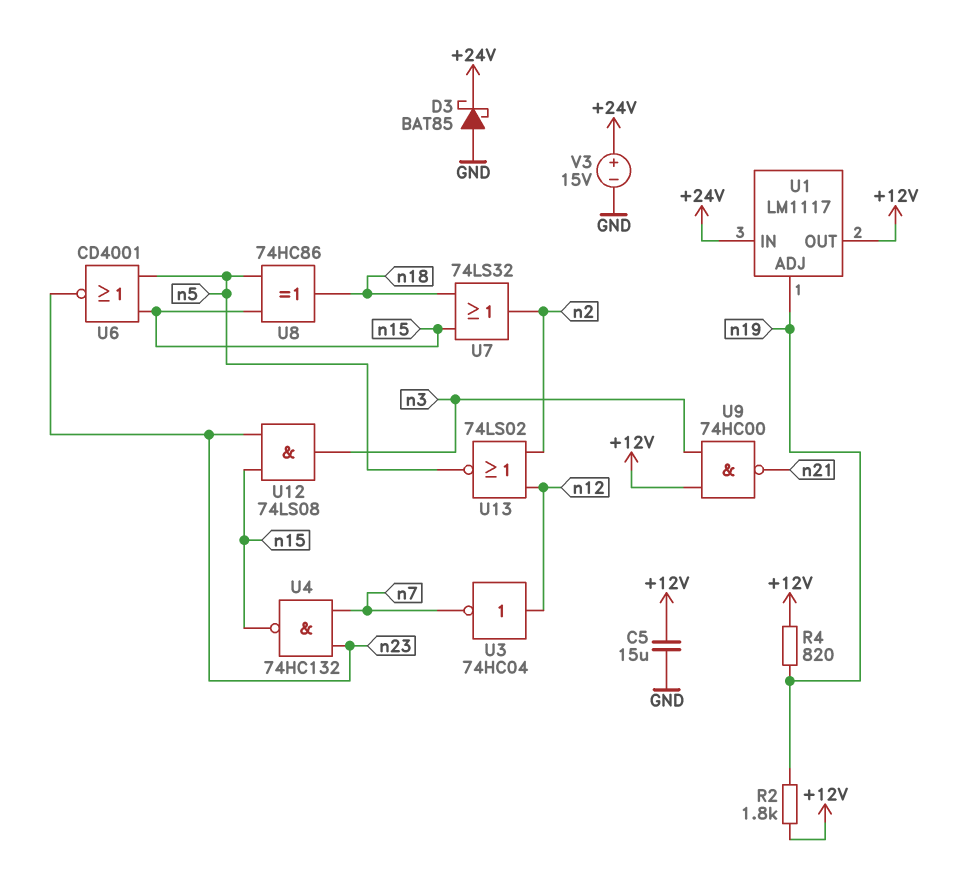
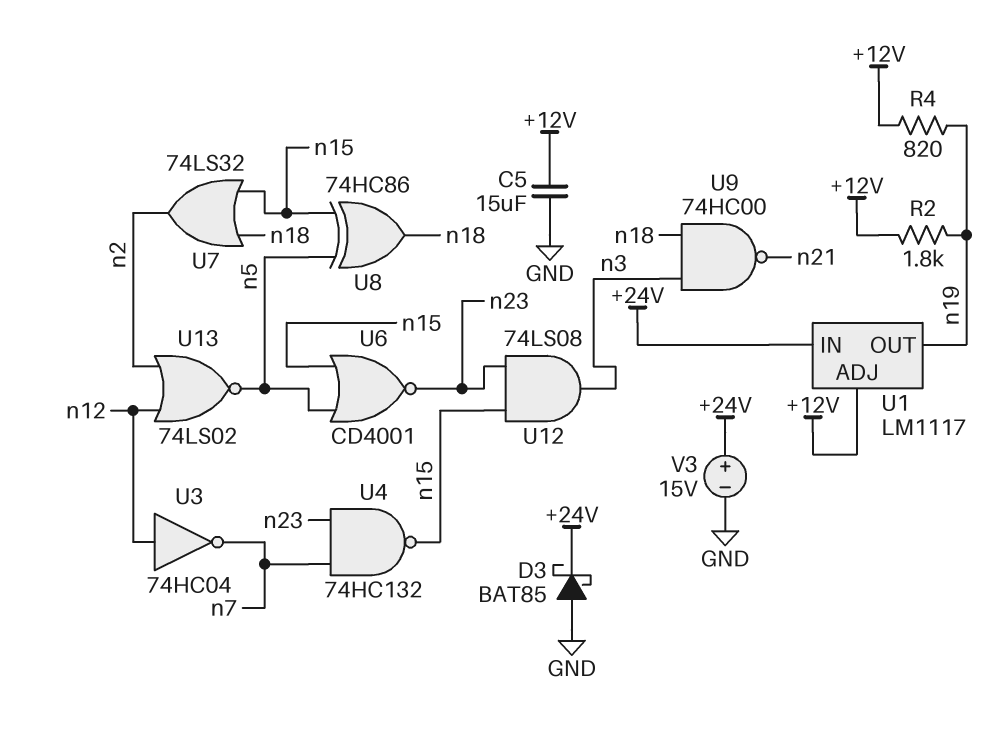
U1 pin ADJ: n19 -> +12V
U1 pin OUT: +12V -> n19
U9: NAND 74HC00 (in +12V, in n3, out n21) -> NAND 74HC00 (in n3, in n18, out n21)

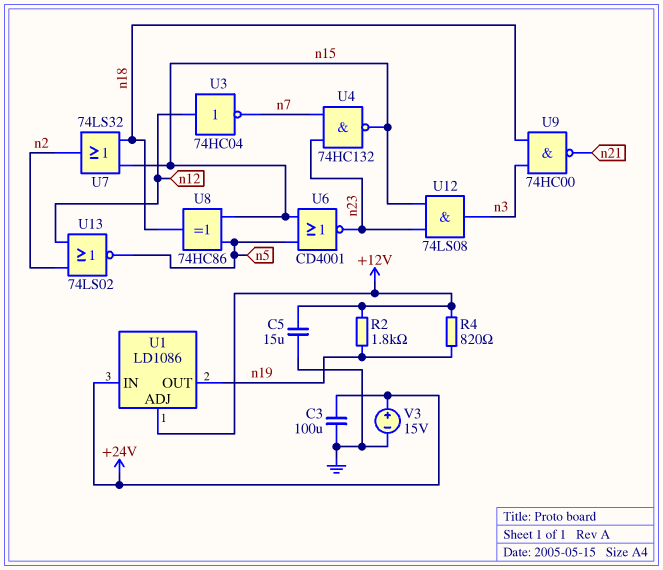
C3: none -> 100uF (+24V, GND)
D3: schottky BAT85 (A GND, K +24V) -> none
U1: LM1117 -> LD1086

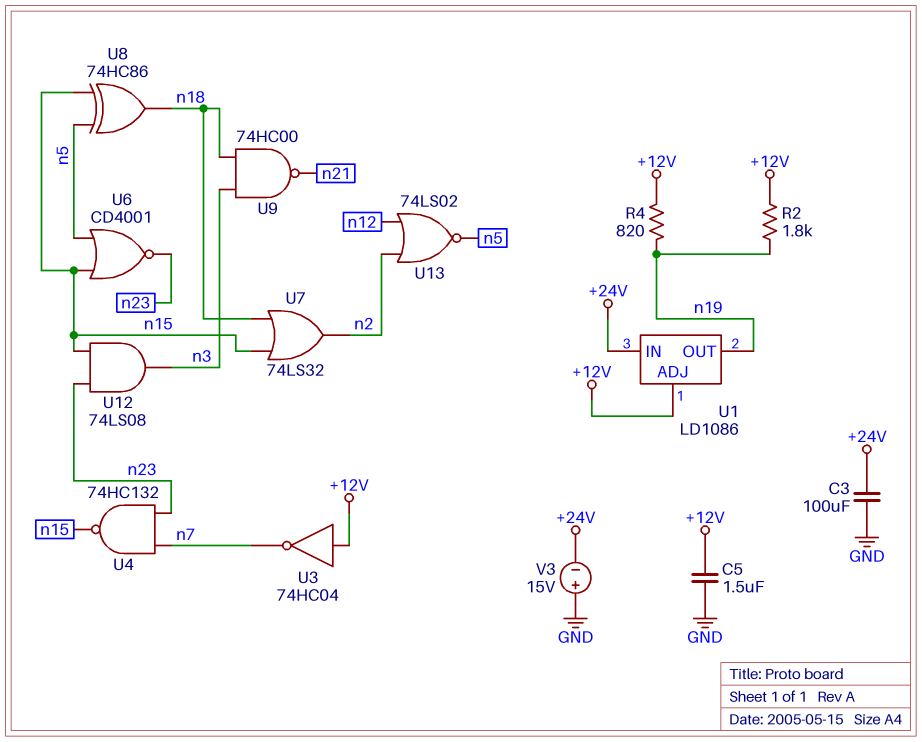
C5: 15uF (+12V, GND) -> 1.5uF (+12V, GND)
U3: NOT 74HC04 (in n12, out n7) -> NOT 74HC04 (in +12V, out n7)
V3: 15V (plus +24V, minus GND) -> 15V (plus GND, minus +24V)

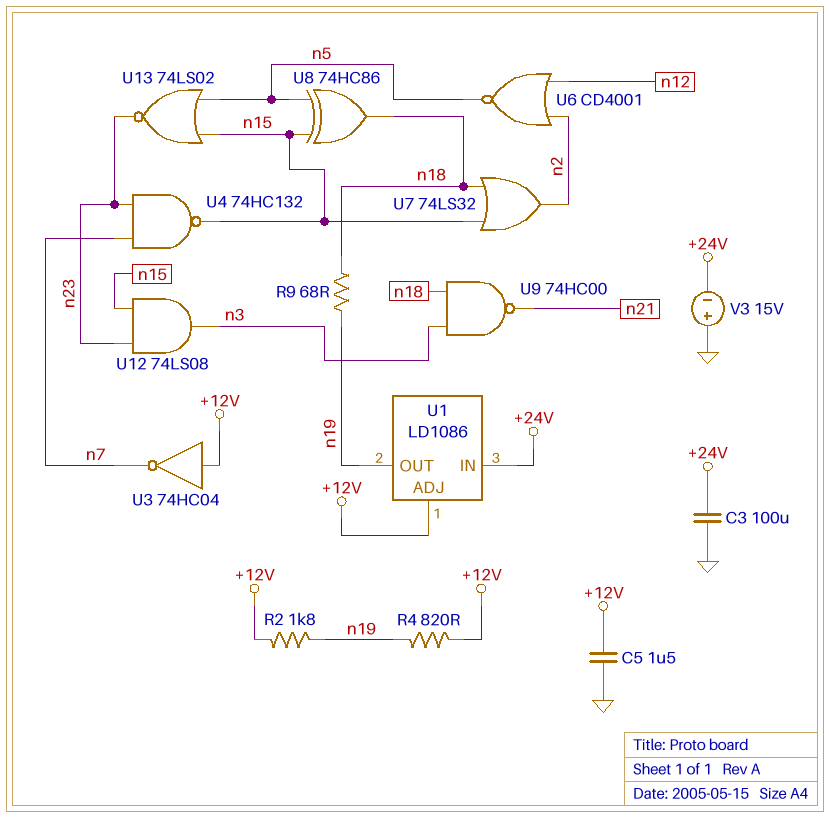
R9: none -> 68 (n18, n19)
U6: NOR CD4001 (in n5, in n15, out n23) -> NOR CD4001 (in n2, in n12, out n5)
U13: NOR 74LS02 (in n2, in n12, out n5) -> NOR 74LS02 (in n5, in n15, out n23)

